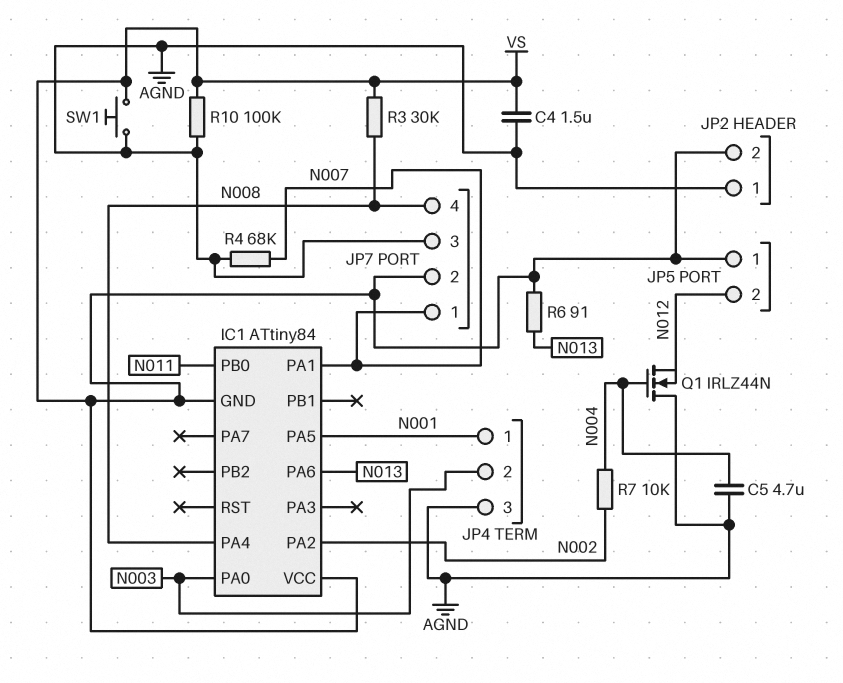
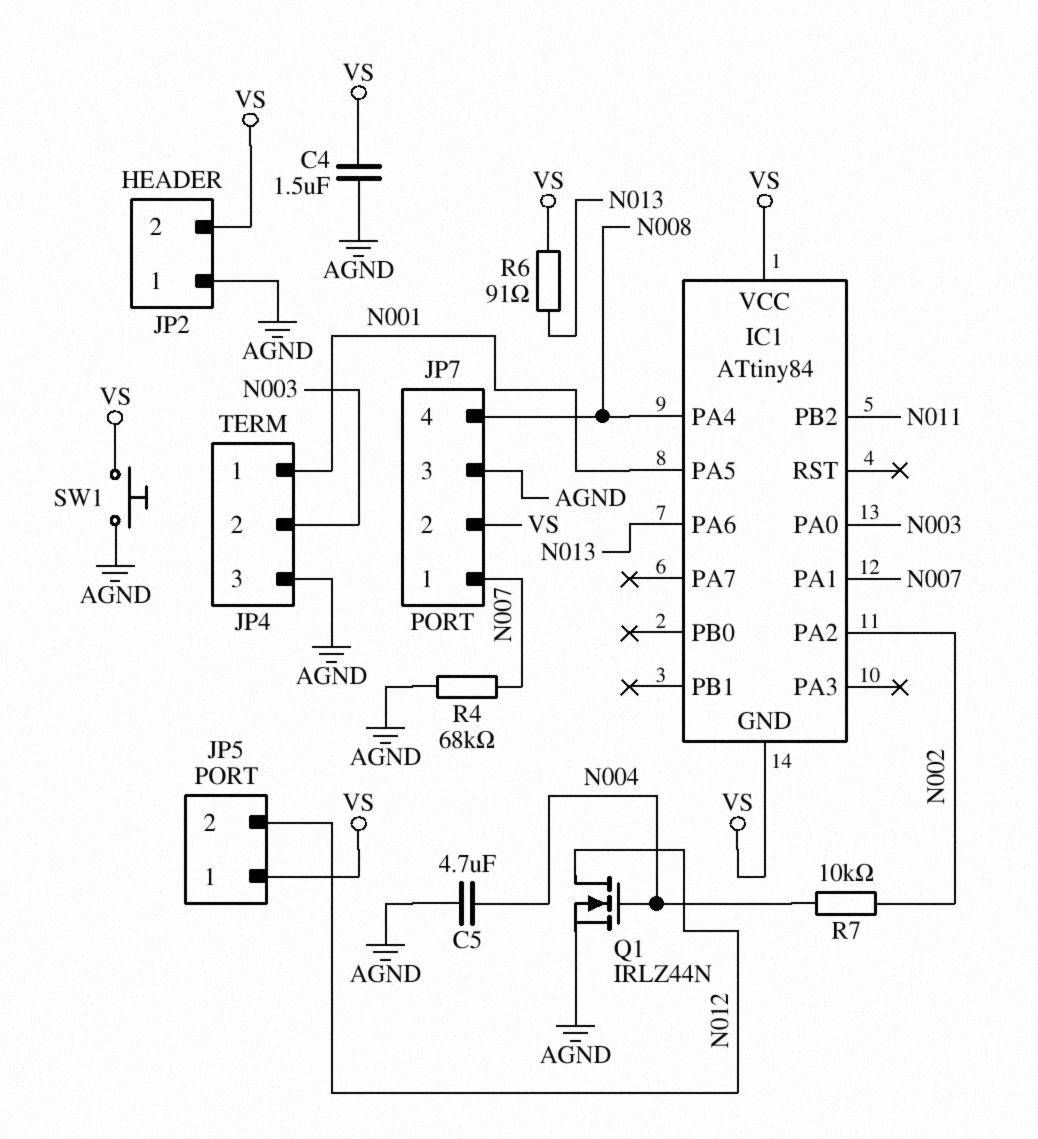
IC1 pin PB0: N011 -> none
IC1 pin PB2: none -> N011
Q1: NMOS IRLZ44N (G N004, D AGND, S N012) -> NMOS IRLZ44N (G N004, D N012, S AGND)
R3: 30k (N008, VS) -> none
R10: 100k (AGND, VS) -> none

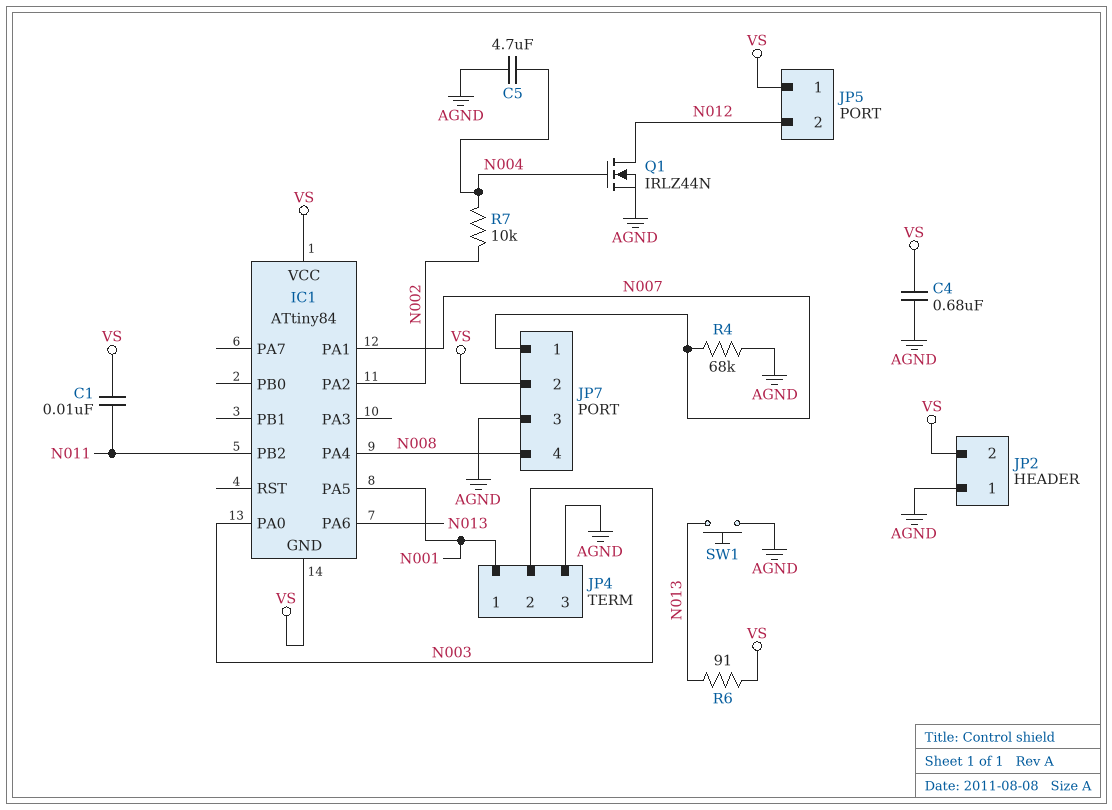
C1: none -> 10nF (N011, VS)
C4: 1.5uF (AGND, VS) -> 680nF (AGND, VS)
SW1: button (AGND, VS) -> button (AGND, N013)

